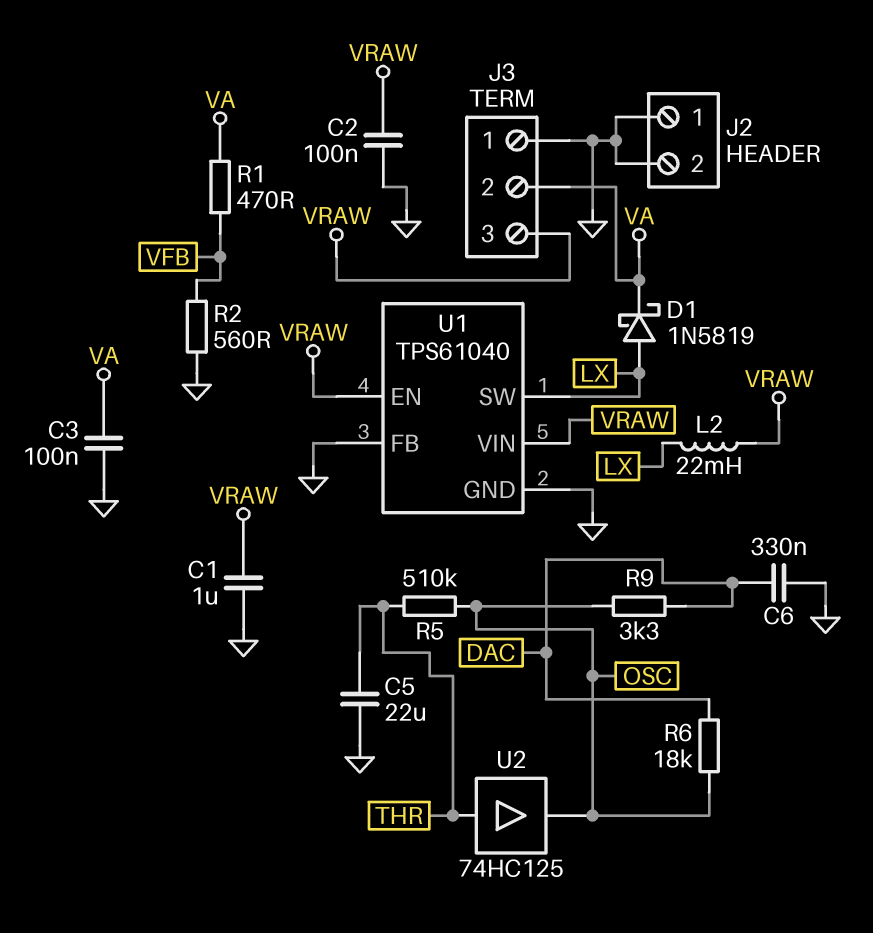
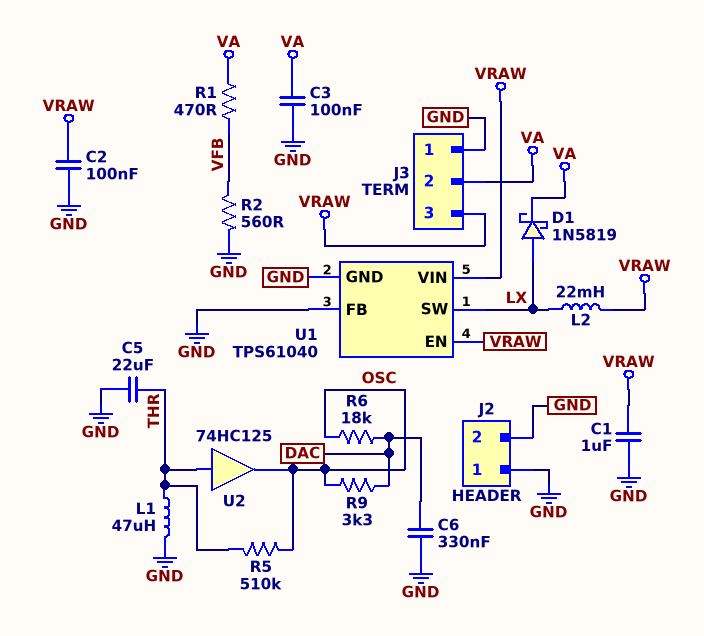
L1: none -> 47uH (GND, THR)

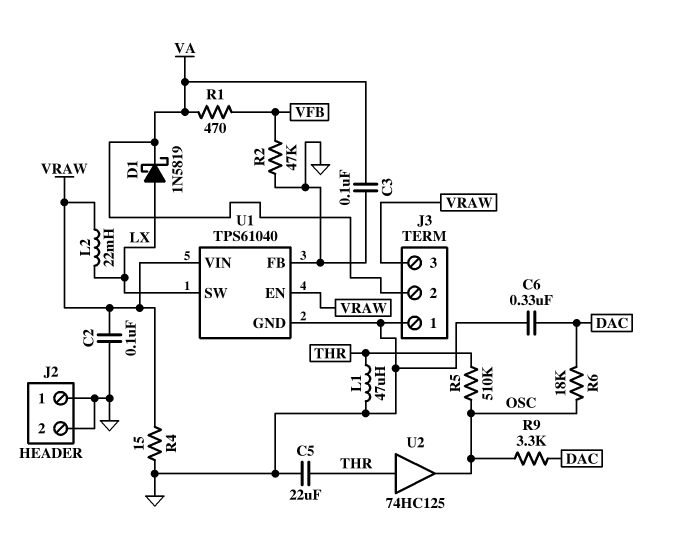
C1: 1uF (GND, VRAW) -> none
R2: 560 (GND, VFB) -> 47k (GND, VFB)
R4: none -> 15 (GND, VRAW)

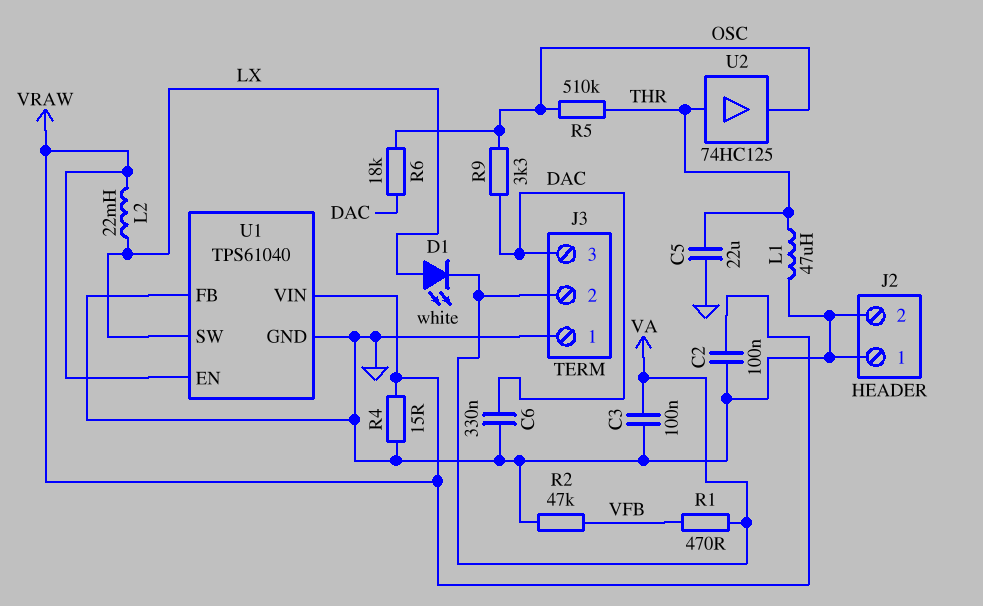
D1: schottky 1N5819 (A LX, K VA) -> LED white (A LX, K VA)
J3 pin 3: VRAW -> DAC

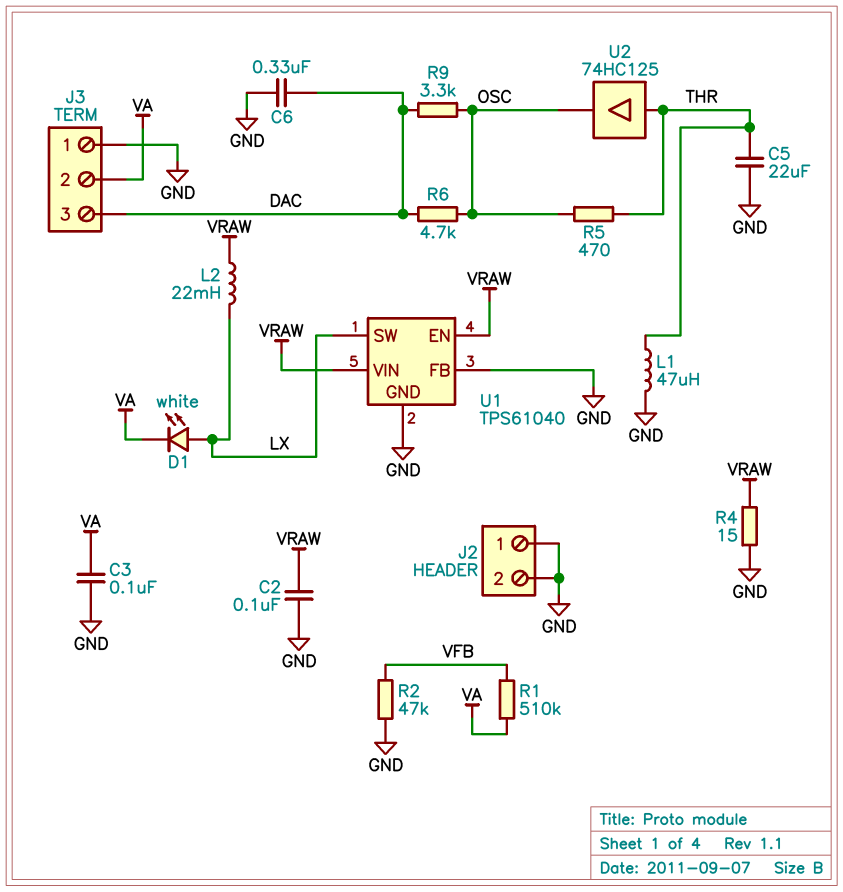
R1: 470 (VA, VFB) -> 510k (VA, VFB)
R5: 510k (OSC, THR) -> 470 (OSC, THR)
R6: 18k (DAC, OSC) -> 4.7k (DAC, OSC)

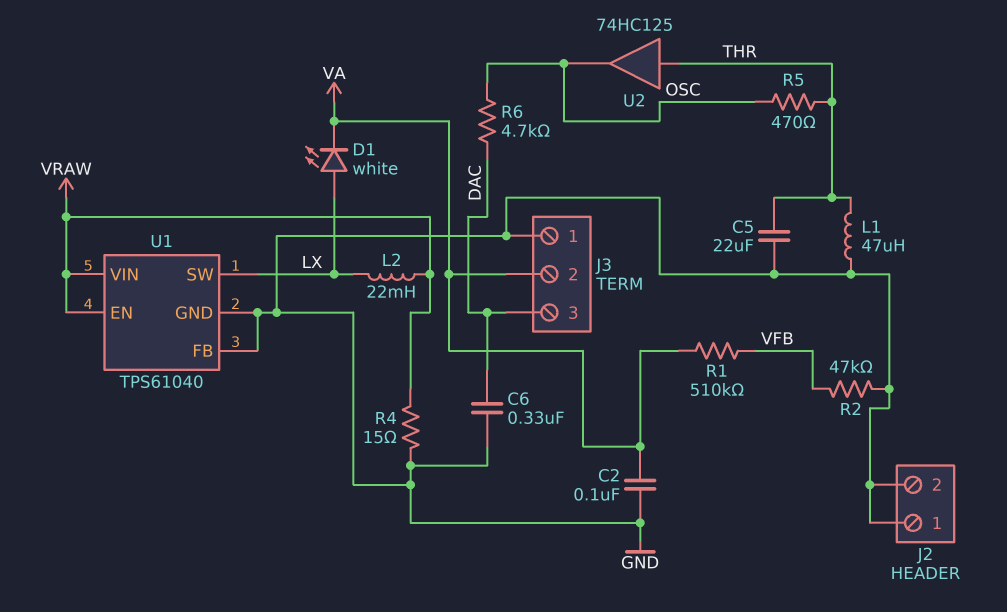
C2: 100nF (GND, VRAW) -> 100nF (GND, VA)
C3: 100nF (GND, VA) -> none
R9: 3.3k (DAC, OSC) -> none

